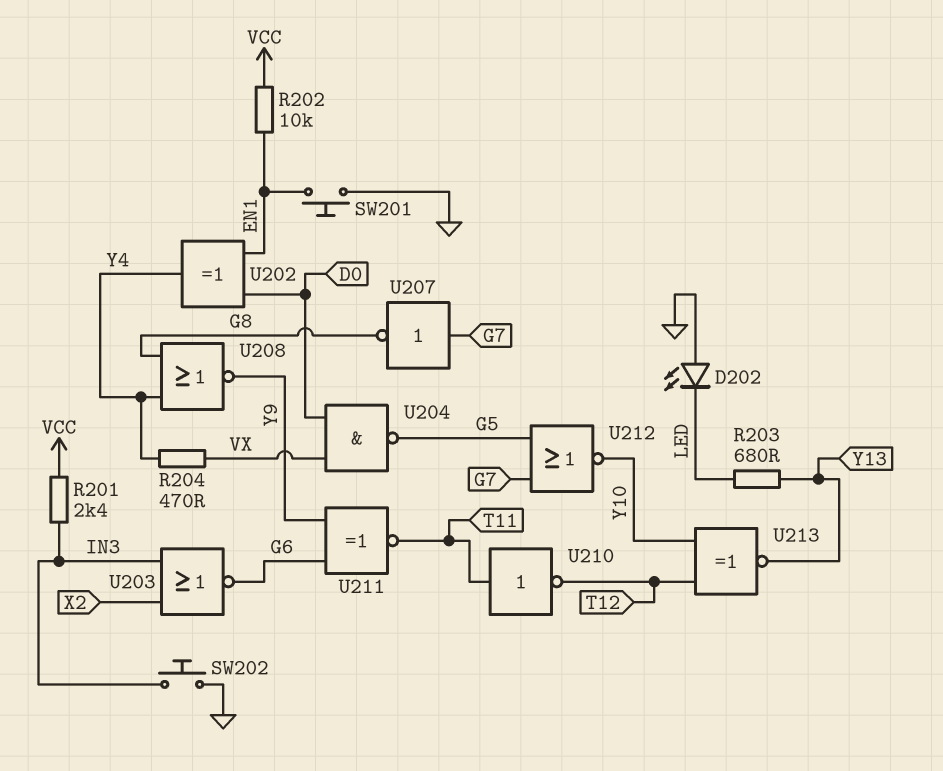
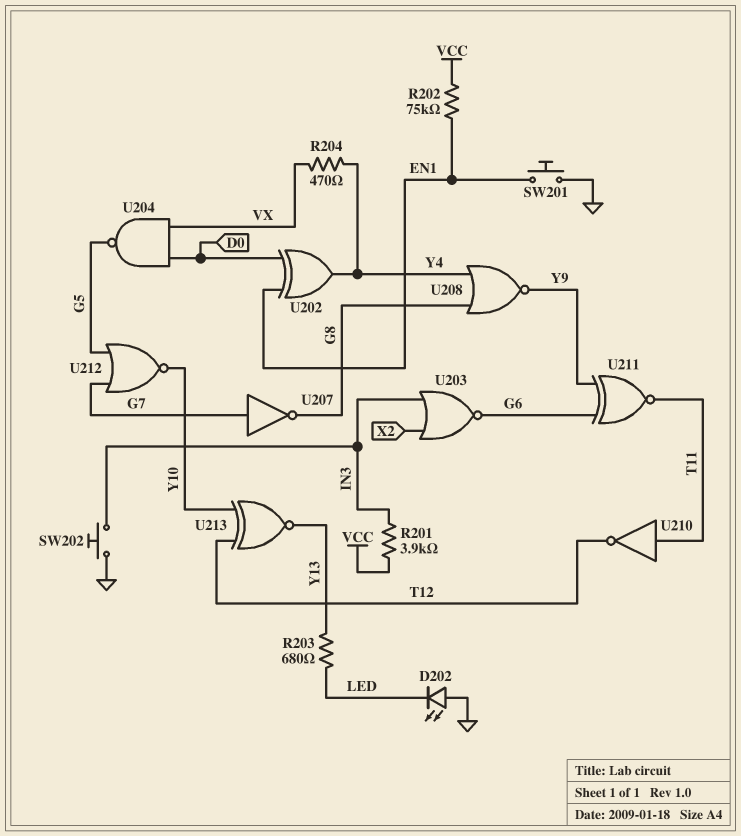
R201: 2.4k (IN3, VCC) -> 3.9k (IN3, VCC)
R202: 10k (EN1, VCC) -> 75k (EN1, VCC)

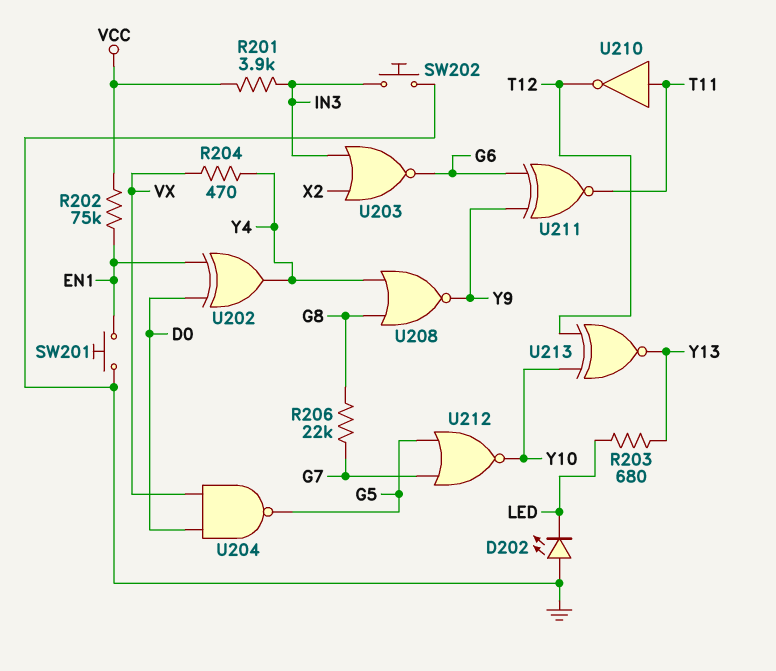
R206: none -> 22k (G7, G8)
U207: NOT (in G7, out G8) -> none

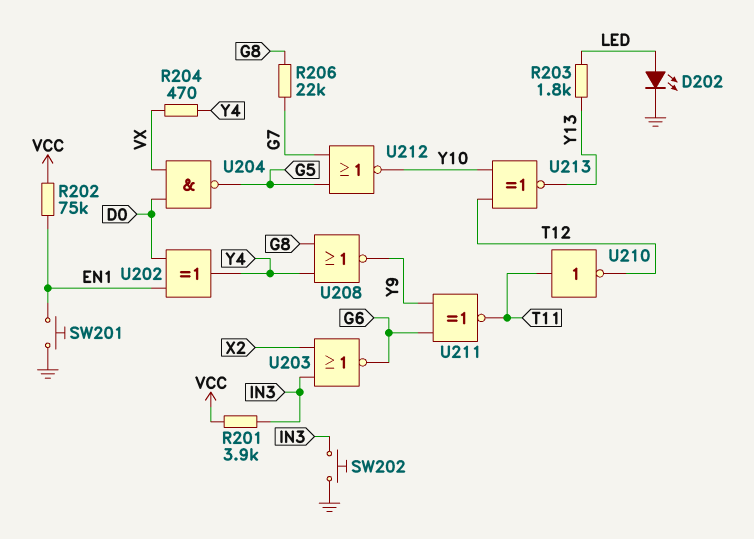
D202: LED (A GND, K LED) -> LED (A LED, K GND)
R203: 680 (LED, Y13) -> 1.8k (LED, Y13)

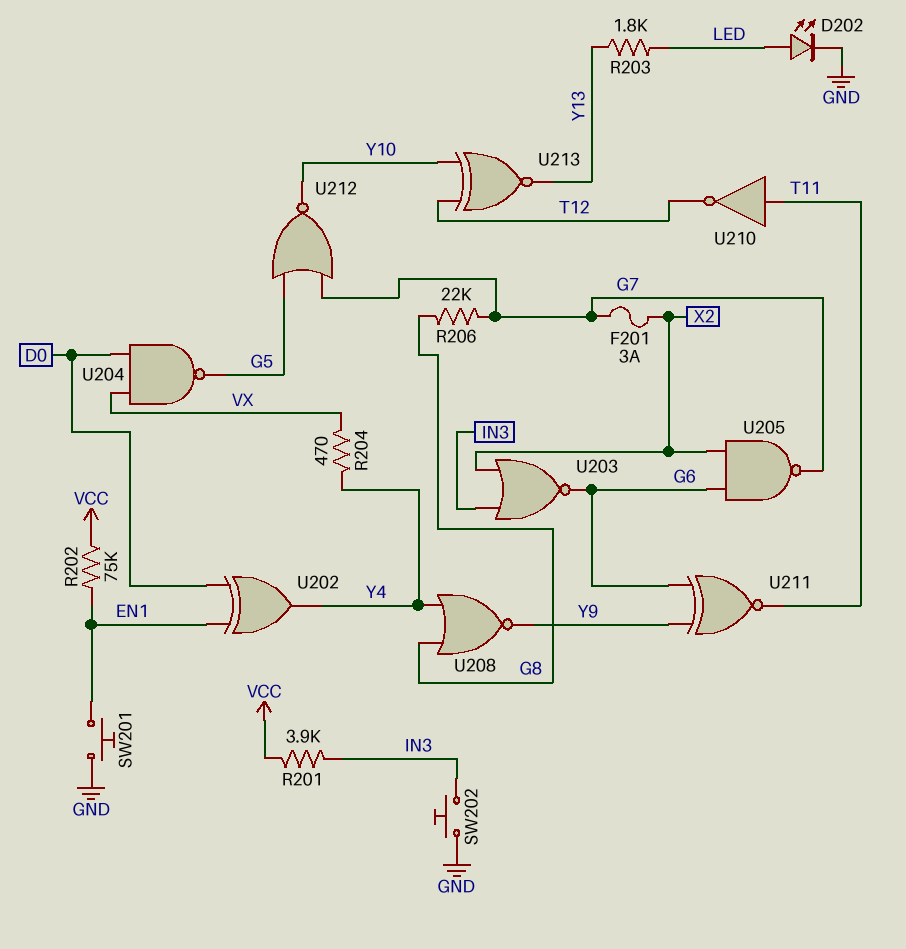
F201: none -> 3A (G7, X2)
U205: none -> NAND (in G6, in X2, out G7)

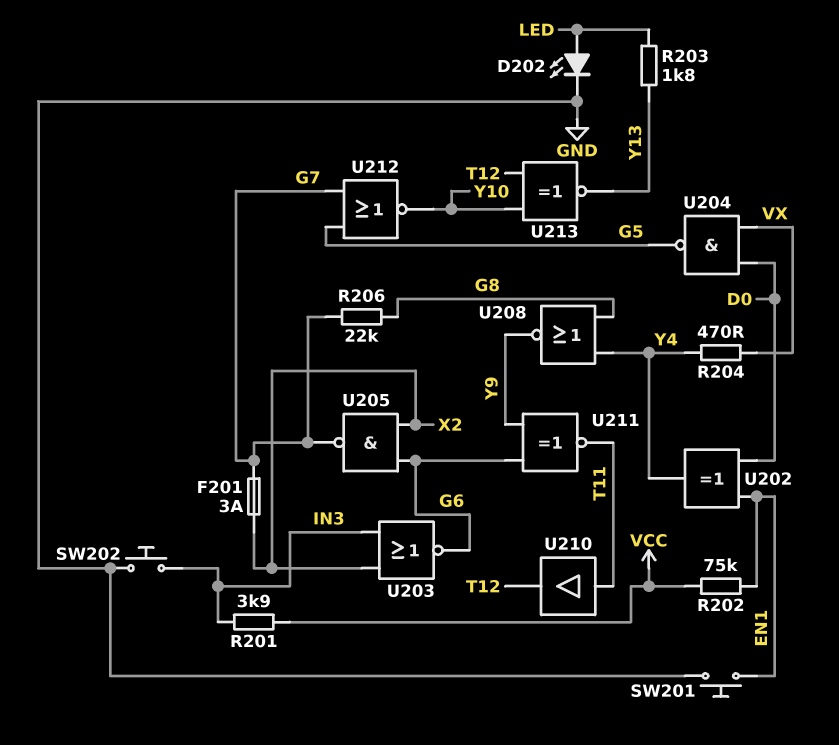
U210: NOT (in T11, out T12) -> buffer (in T11, out T12)

